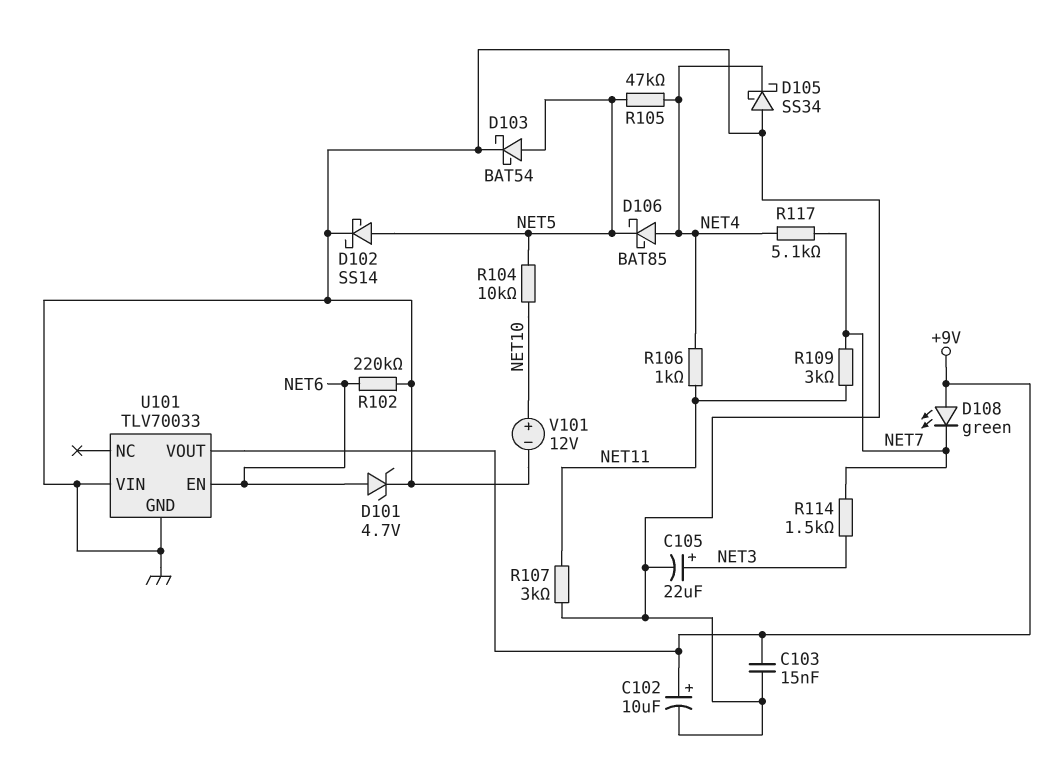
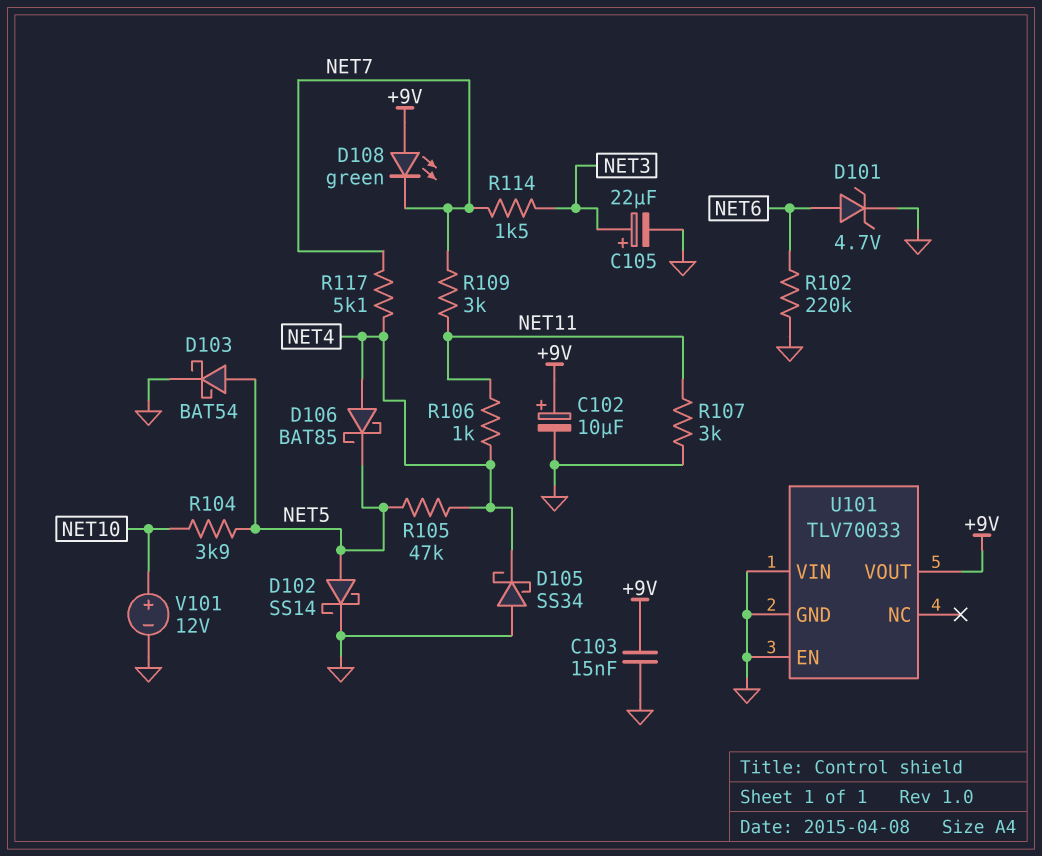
R104: 10k (NET5, NET10) -> 3.9k (NET5, NET10)
U101 pin EN: NET6 -> GND

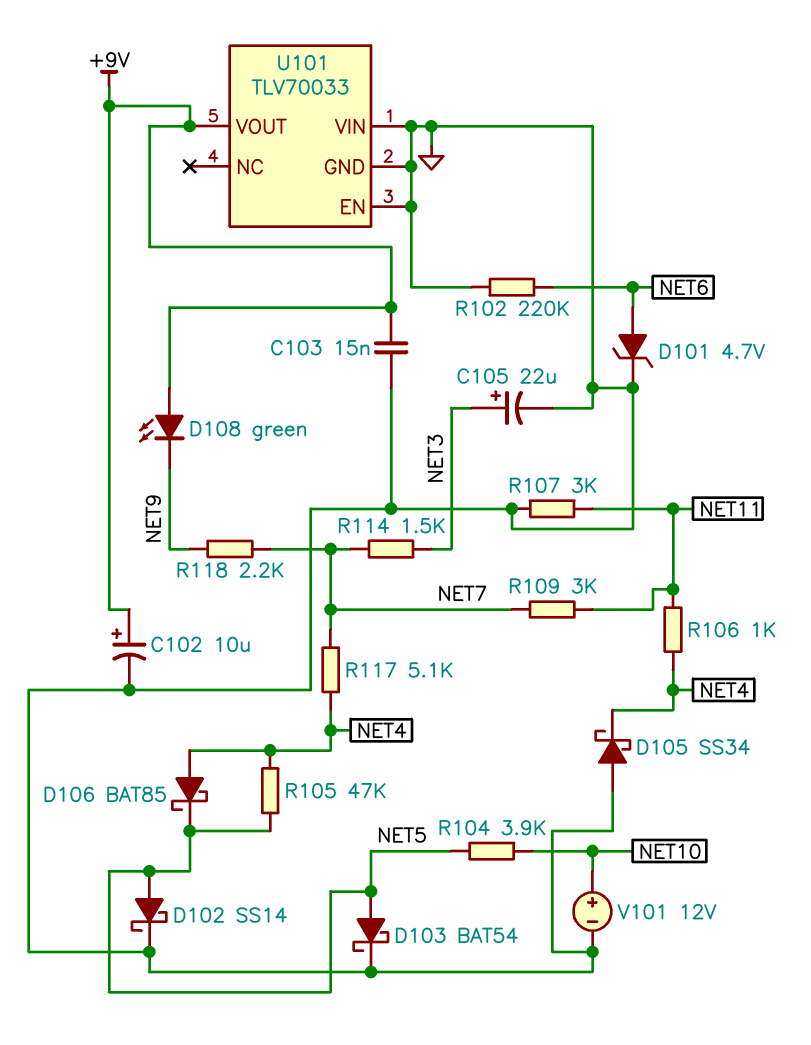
D108: LED green (A +9V, K NET7) -> LED green (A +9V, K NET9)
R118: none -> 2.2k (NET7, NET9)

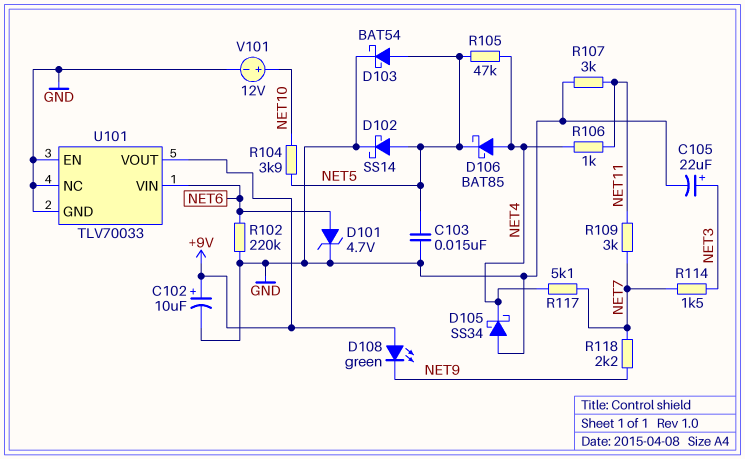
C103: 15nF (+9V, GND) -> 15nF (GND, NET5)
U101 pin NC: none -> GND
U101 pin VIN: GND -> NET6

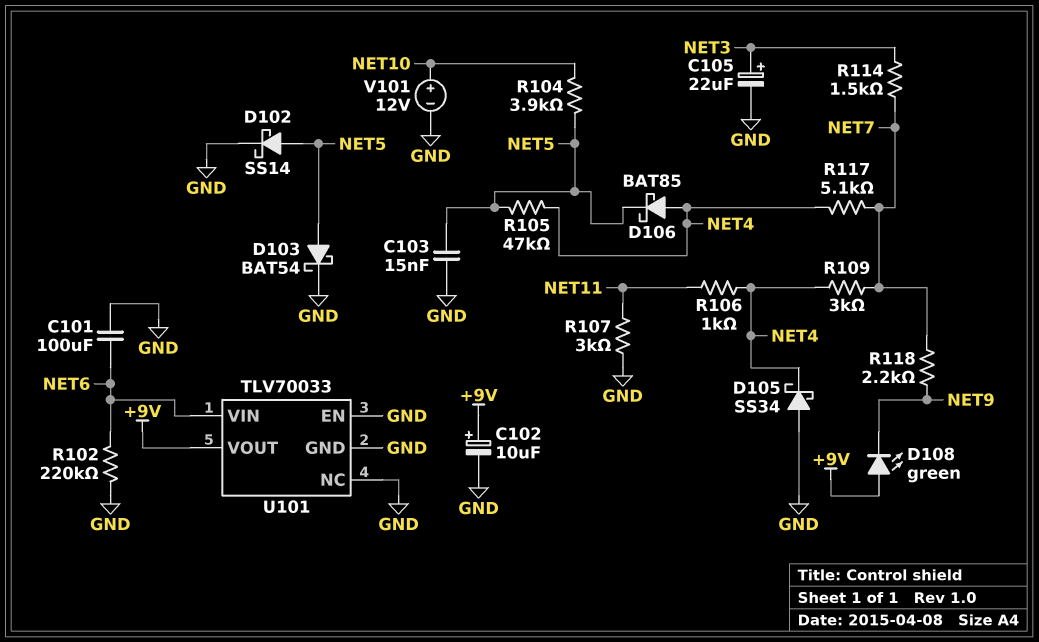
C101: none -> 100uF (GND, NET6)
D101: zener 4.7V (A NET6, K GND) -> none
R109: 3k (NET7, NET11) -> 3k (NET4, NET7)

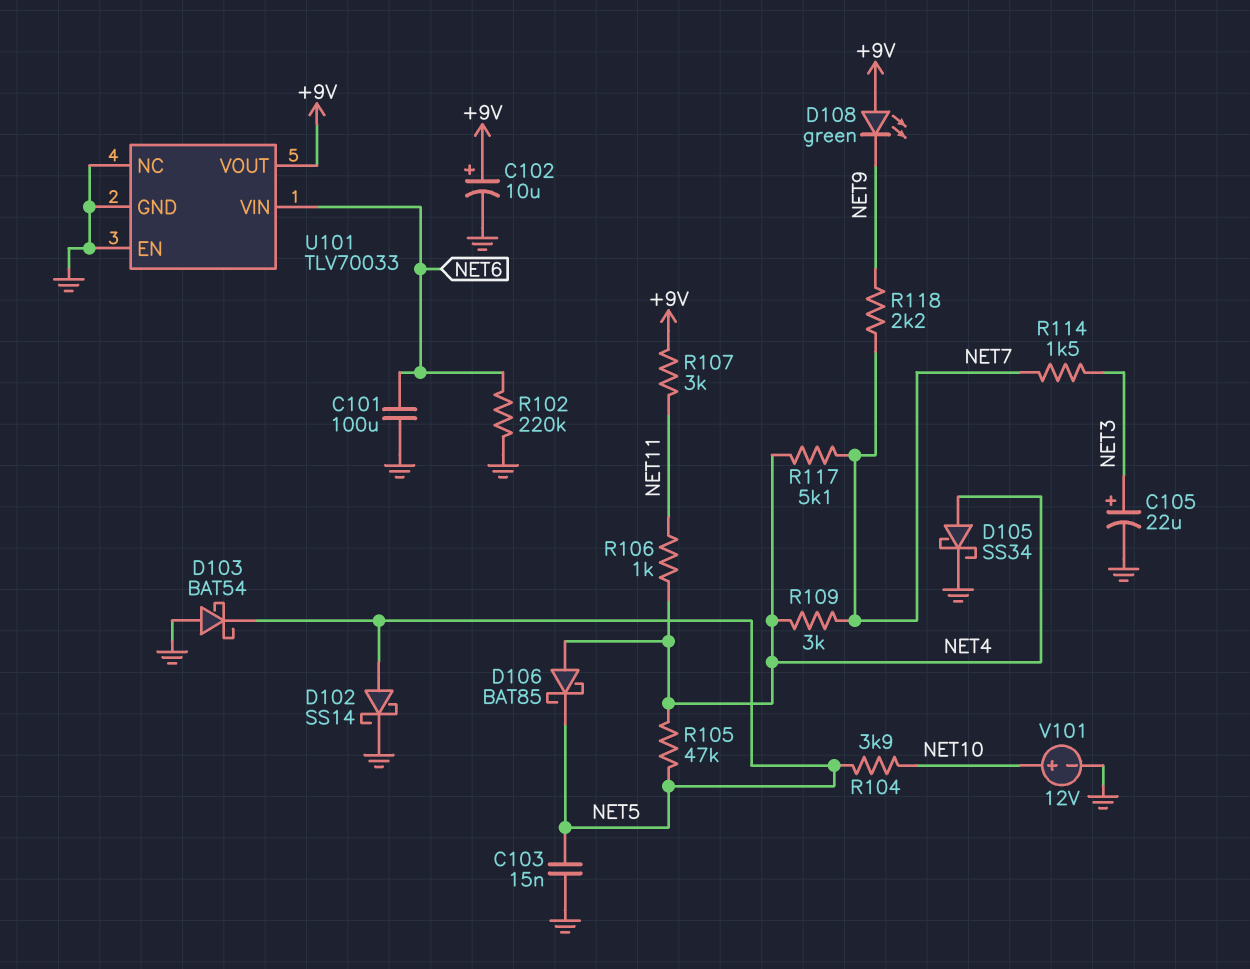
D103: schottky BAT54 (A NET5, K GND) -> schottky BAT54 (A GND, K NET5)
D105: schottky SS34 (A GND, K NET4) -> schottky SS34 (A NET4, K GND)
R107: 3k (GND, NET11) -> 3k (+9V, NET11)

